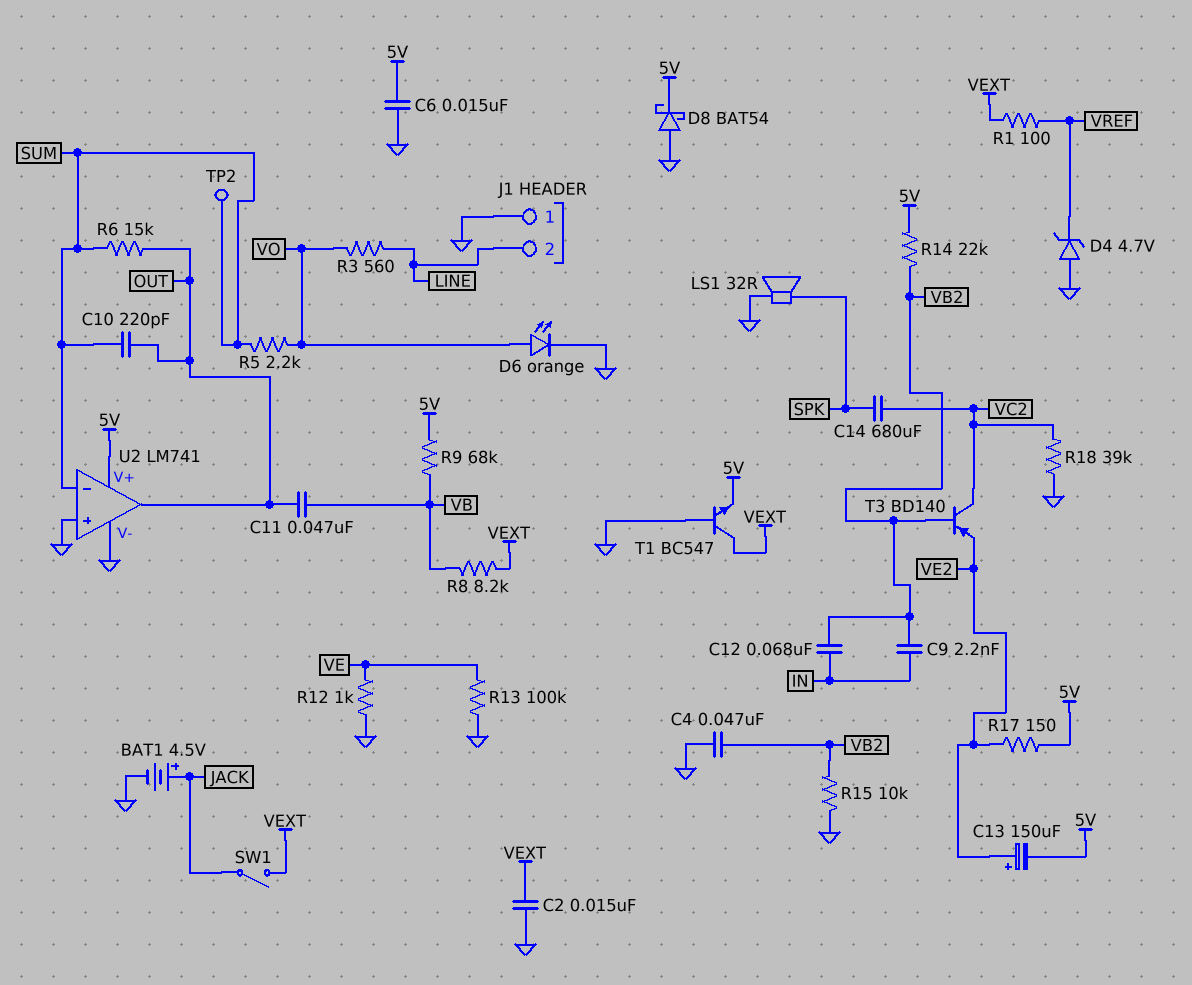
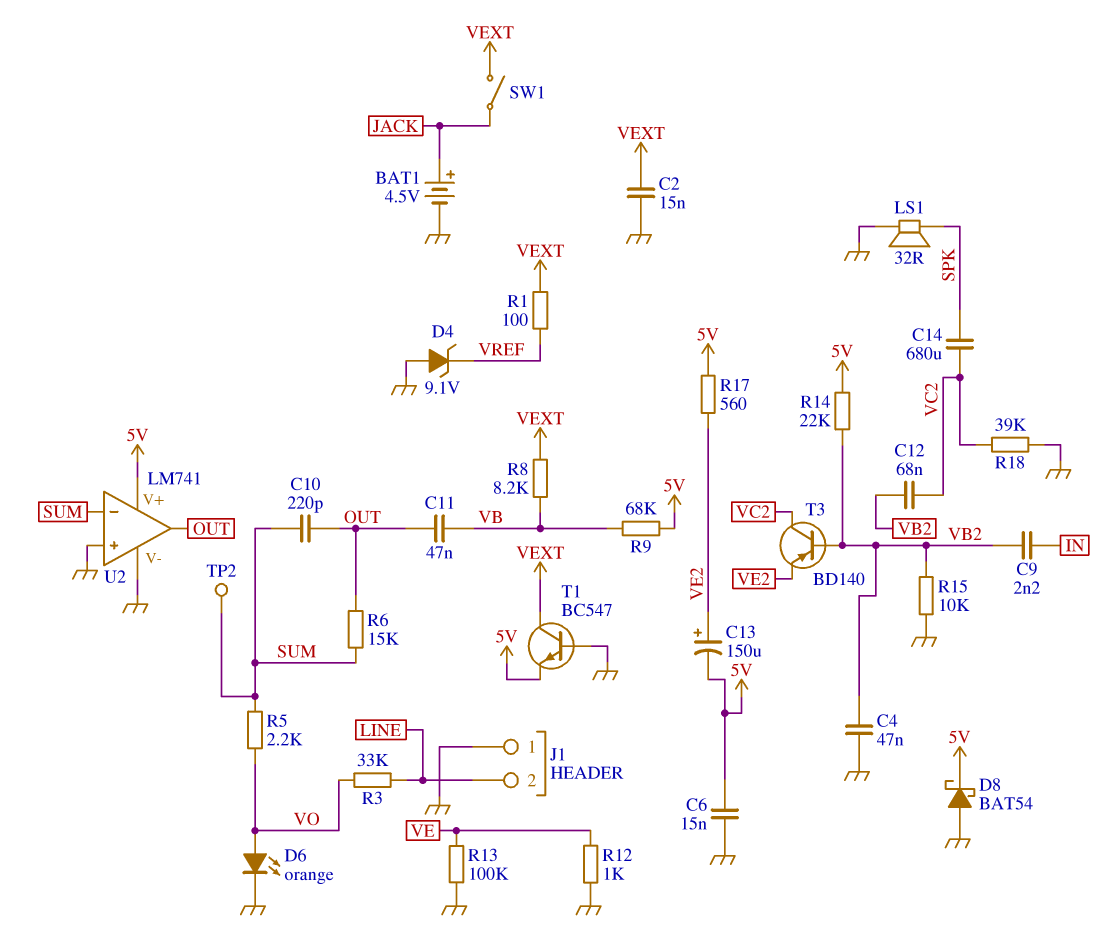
C12: 68nF (IN, VB2) -> 68nF (VB2, VC2)
D4: zener 4.7V (A GND, K VREF) -> zener 9.1V (A GND, K VREF)
R3: 560 (LINE, VO) -> 33k (LINE, VO)
R17: 150 (5V, VE2) -> 560 (5V, VE2)

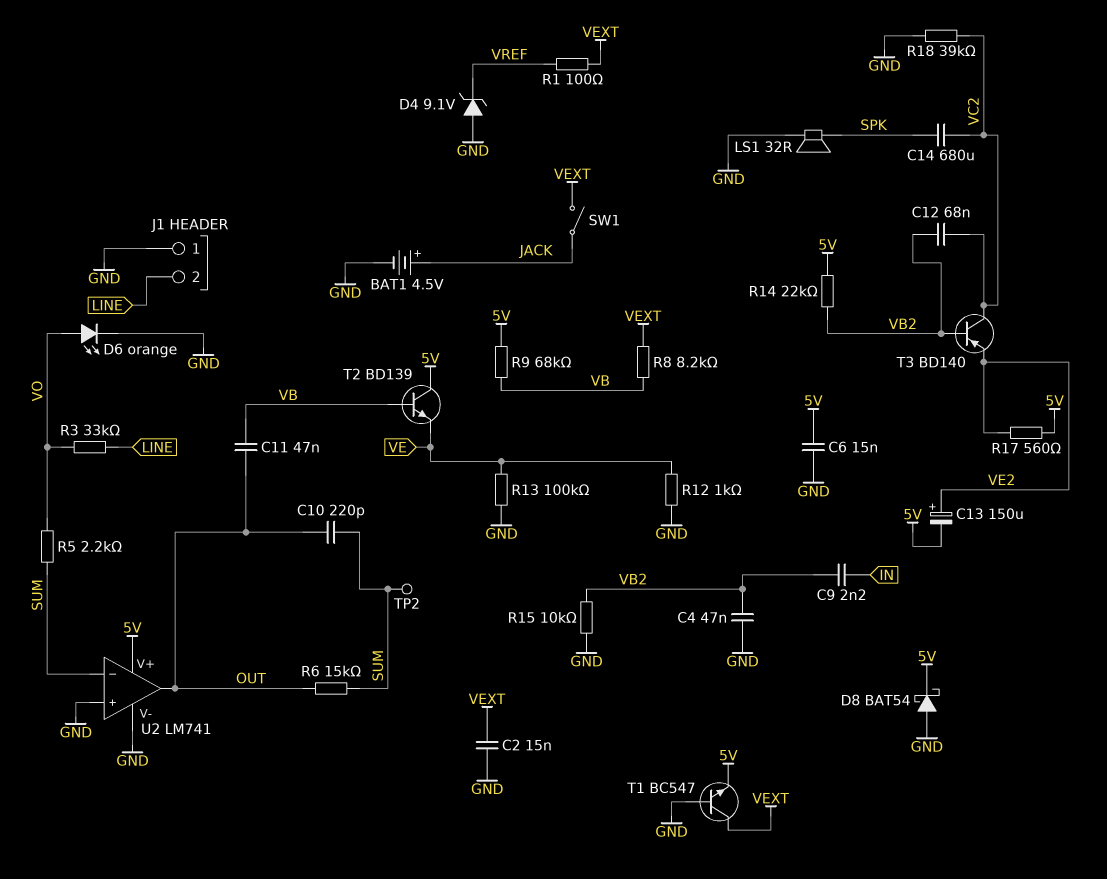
T2: none -> NPN BD139 (B VB, C 5V, E VE)

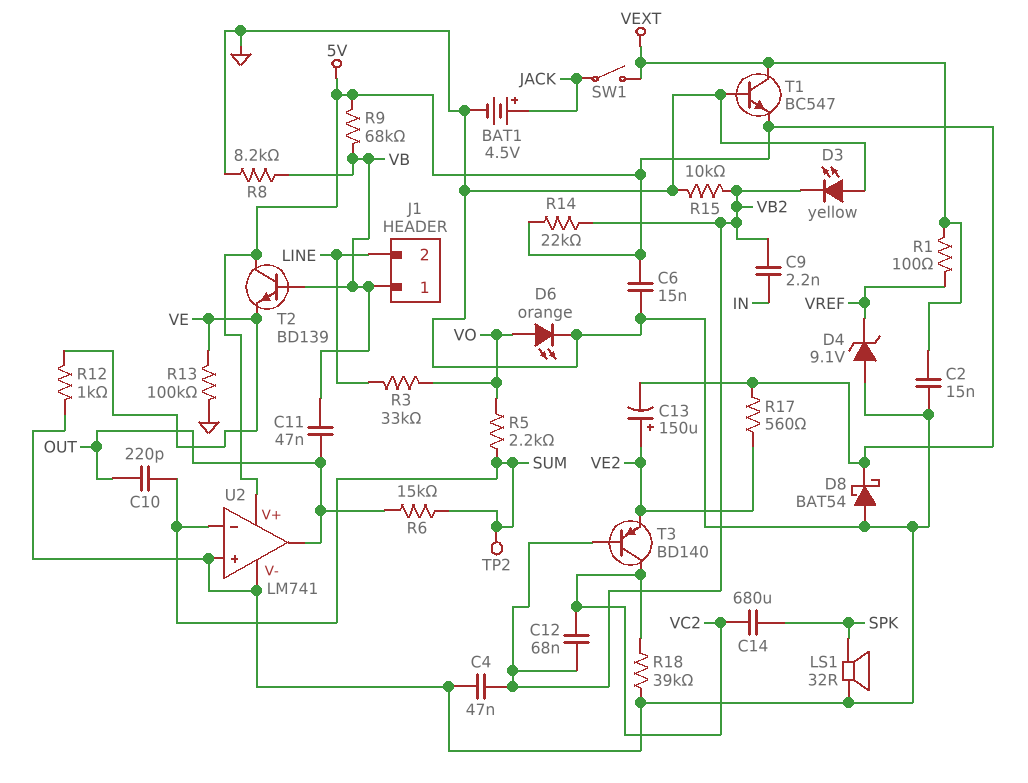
D3: none -> LED yellow (A GND, K VB2)
J1 pin 1: GND -> VB
R8: 8.2k (VB, VEXT) -> 8.2k (GND, VB)

